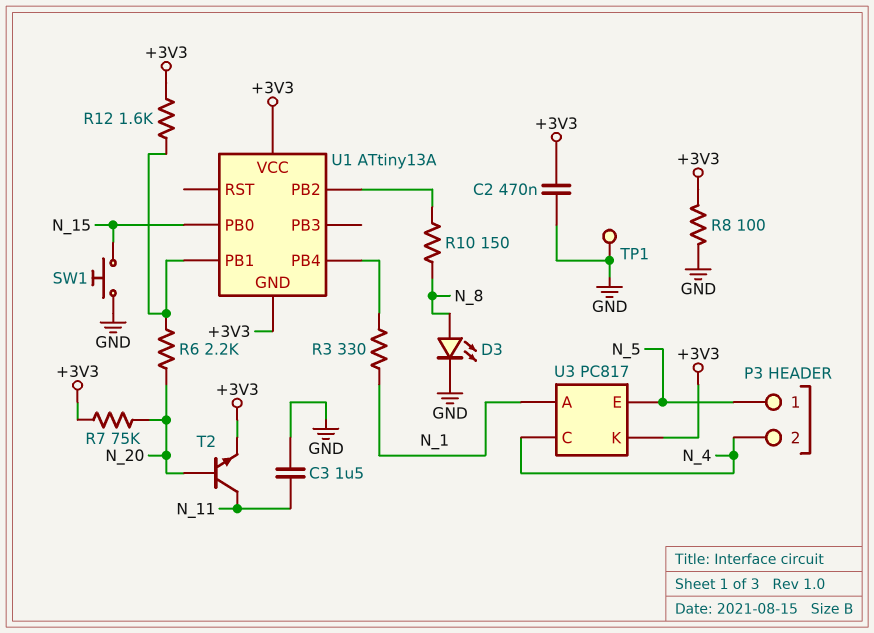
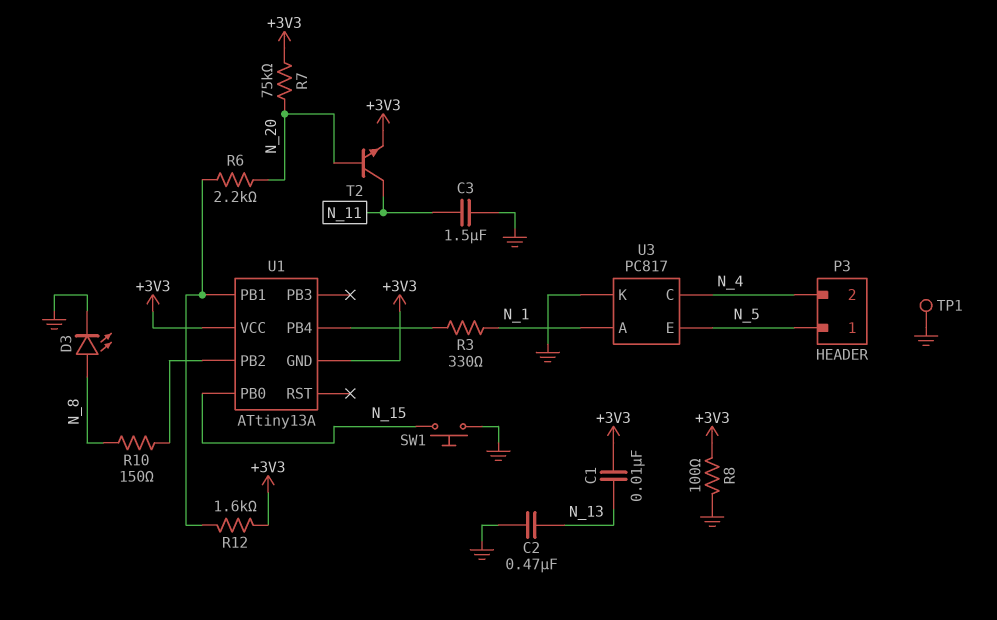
C1: none -> 10nF (+3V3, N_13)
C2: 470nF (+3V3, GND) -> 470nF (GND, N_13)
U3 pin K: +3V3 -> GND

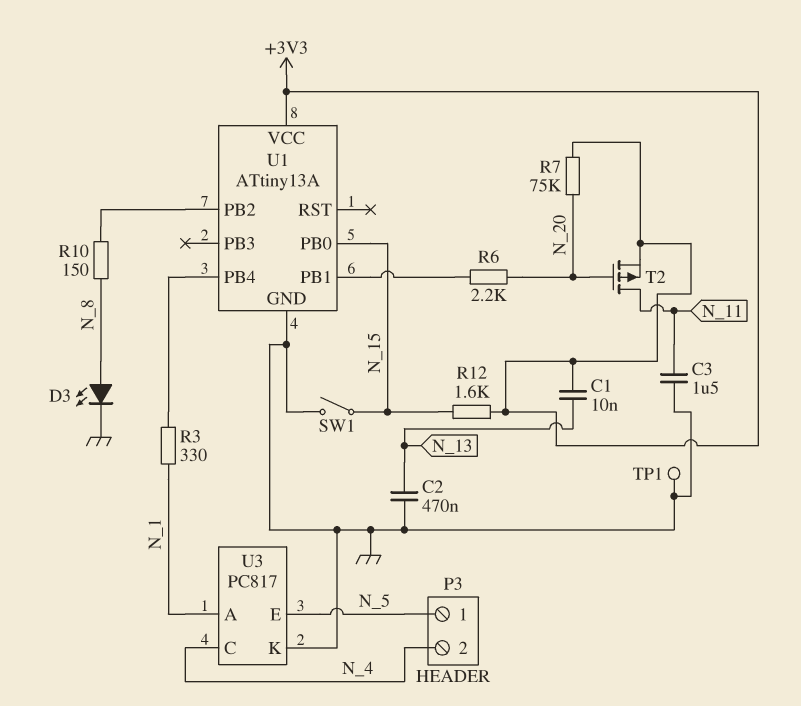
R8: 100 (+3V3, GND) -> none
R12: 1.6k (+3V3, U1/PB1) -> 1.6k (+3V3, N_15)
SW1: button (GND, N_15) -> switch (GND, N_15)
T2: NPN (B N_20, C N_11, E +3V3) -> PMOS (G N_20, D N_11, S +3V3)
U1 pin GND: +3V3 -> GND

